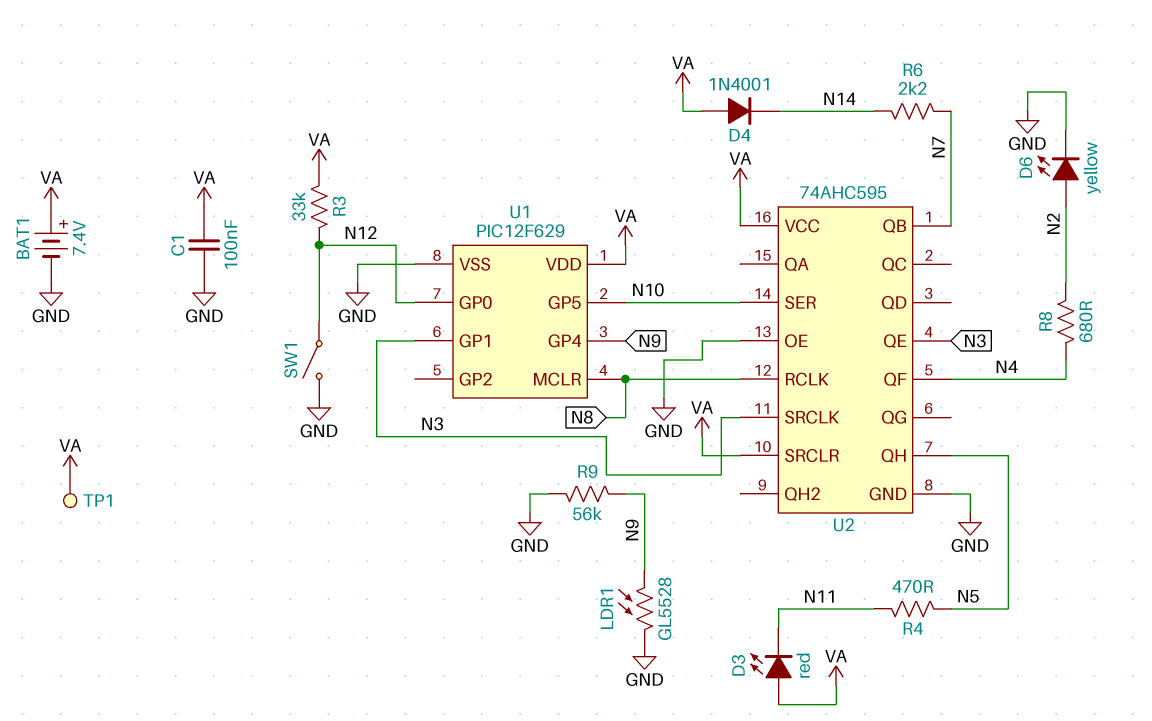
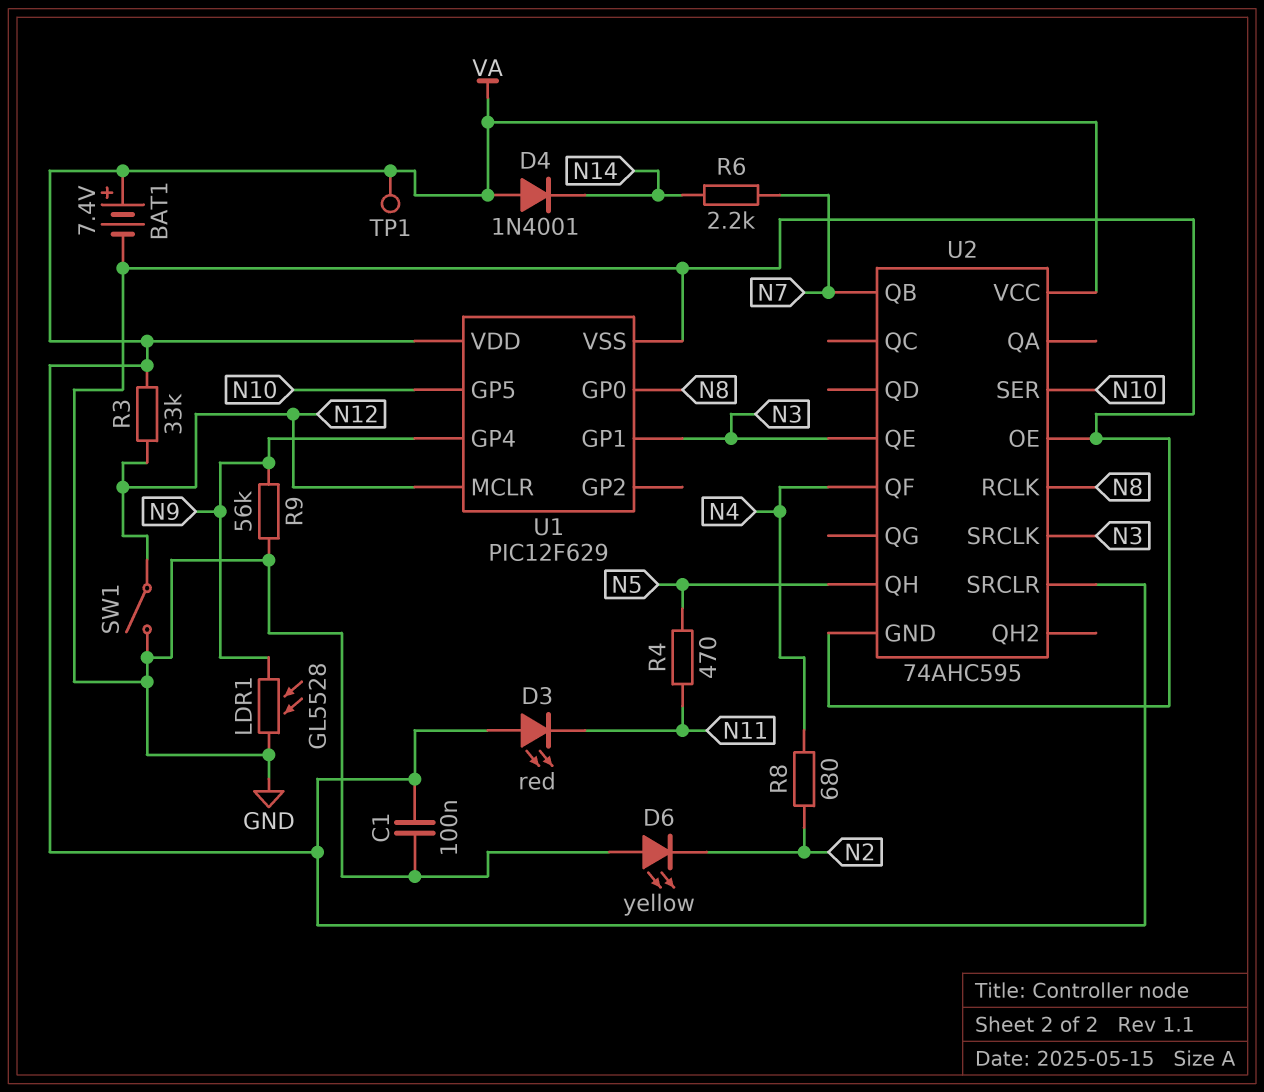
D6: LED yellow (A N2, K GND) -> LED yellow (A GND, K N2)
U1 pin GP0: N12 -> N8
U1 pin MCLR: N8 -> N12

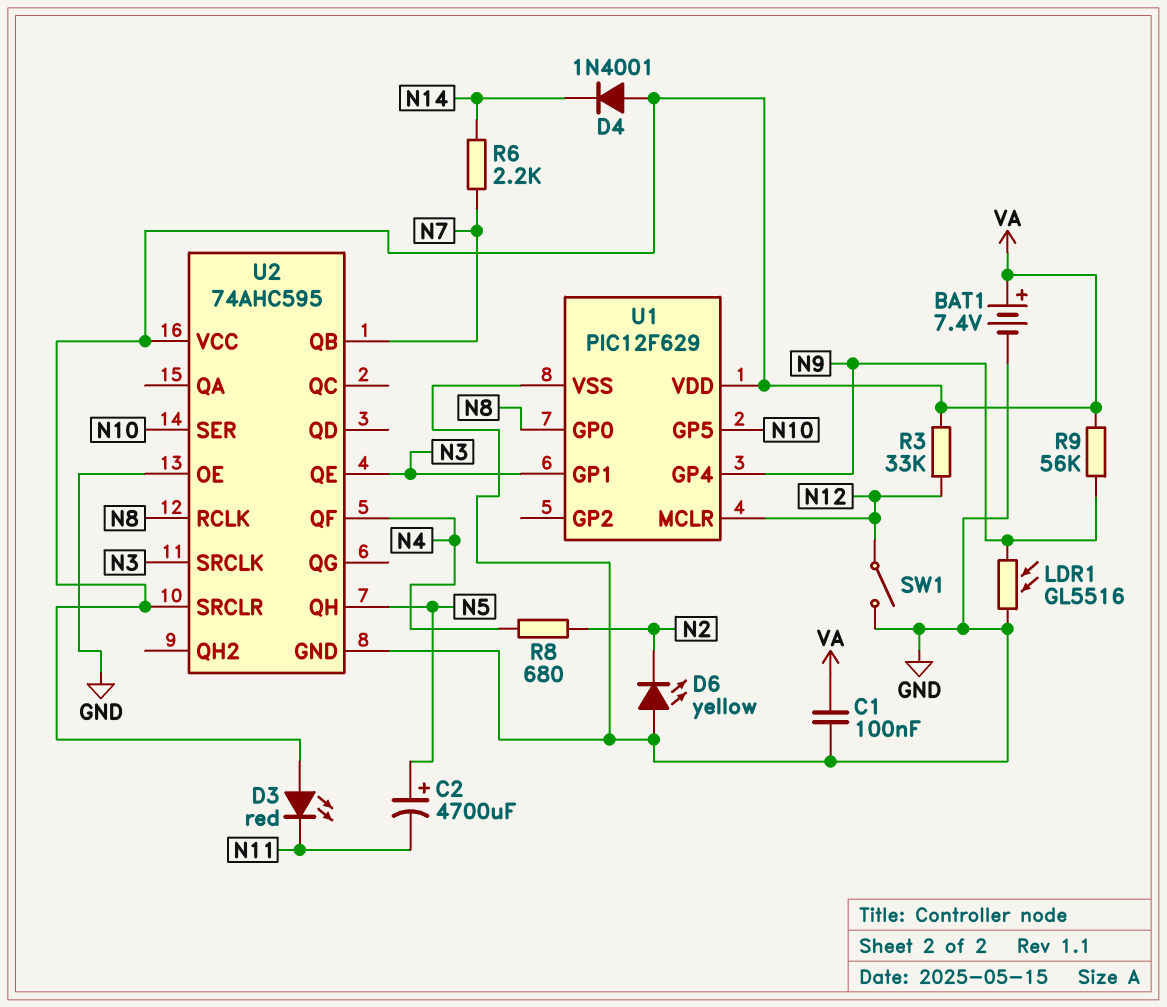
C2: none -> 4700uF (plus N5, minus N11)
LDR1: GL5528 (GND, N9) -> GL5516 (GND, N9)
R4: 470 (N5, N11) -> none
R9: 56k (GND, N9) -> 56k (N9, VA)
TP1: test point (VA) -> none

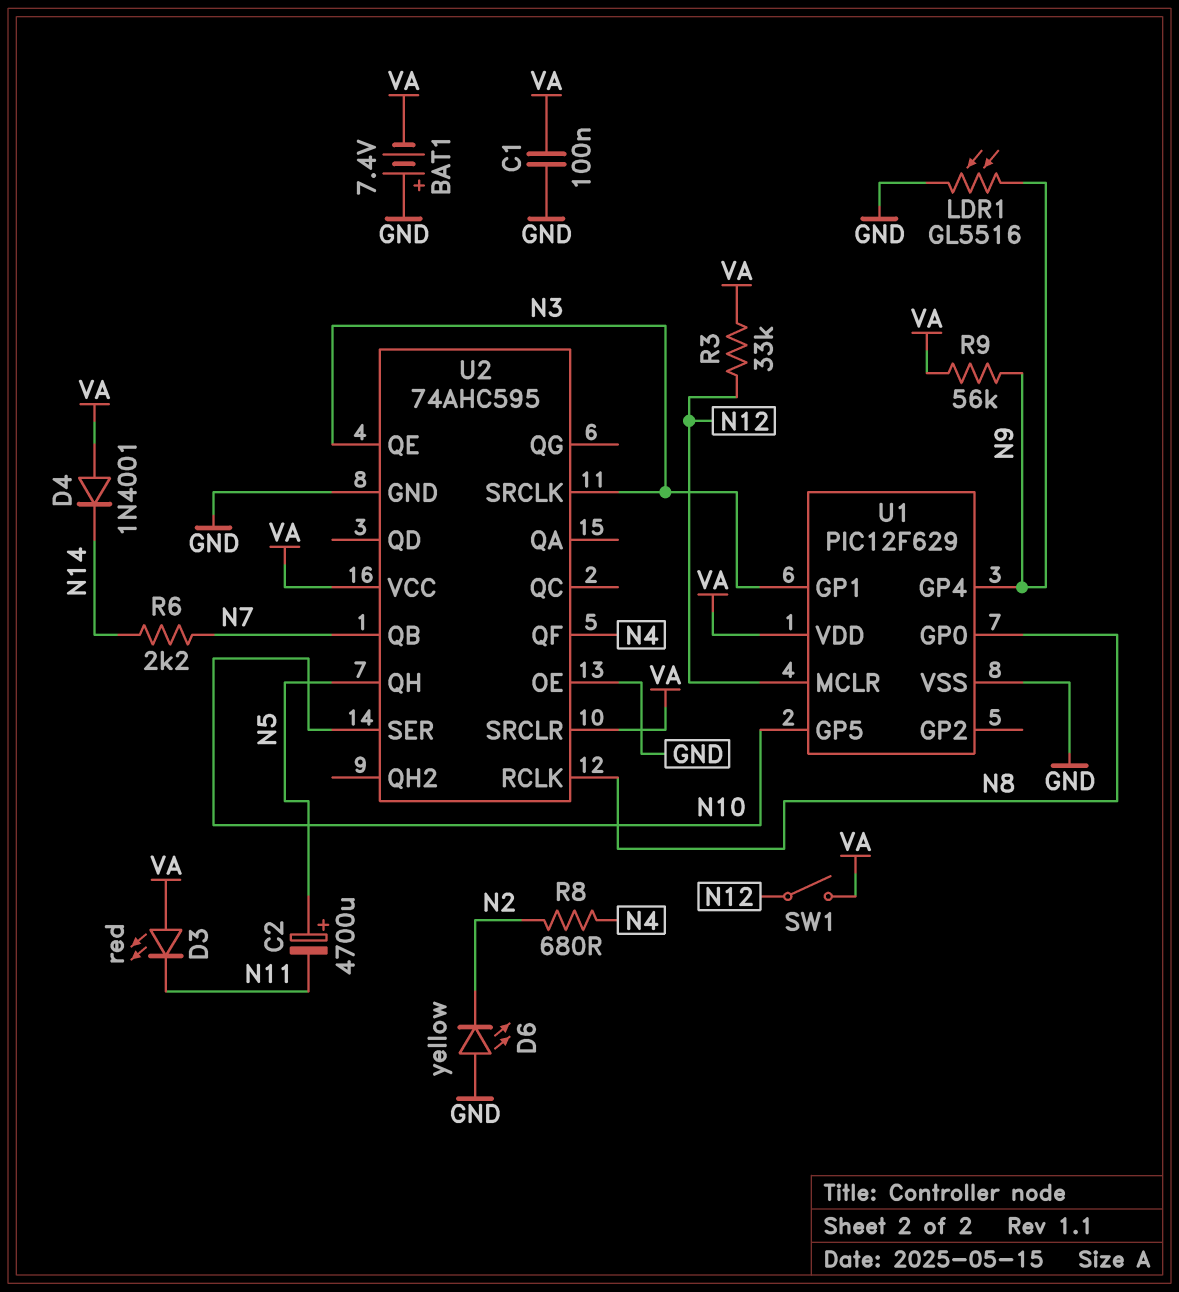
BAT1: 7.4V (plus VA, minus GND) -> 7.4V (plus GND, minus VA)
SW1: switch (GND, N12) -> switch (N12, VA)

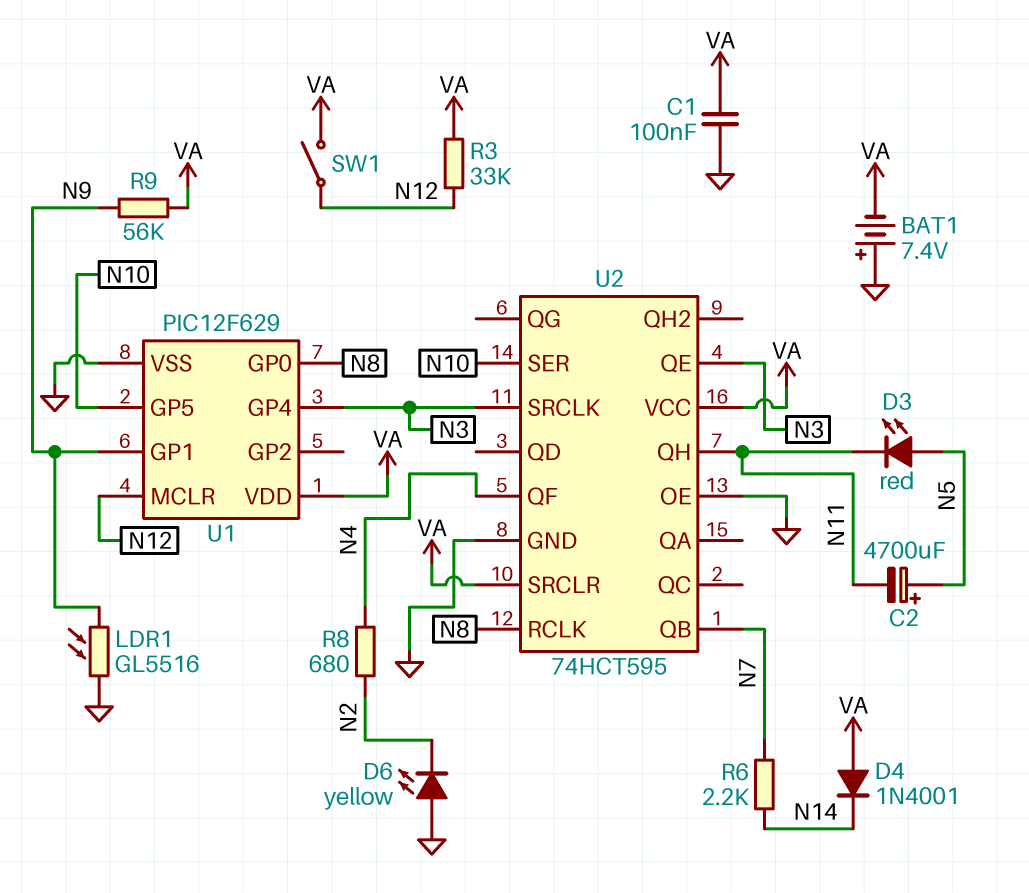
D3: LED red (A VA, K N11) -> LED red (A N5, K N11)
U1 pin GP1: N3 -> N9
U1 pin GP4: N9 -> N3
U2: 74AHC595 -> 74HCT595
U2 pin QH: N5 -> N11

